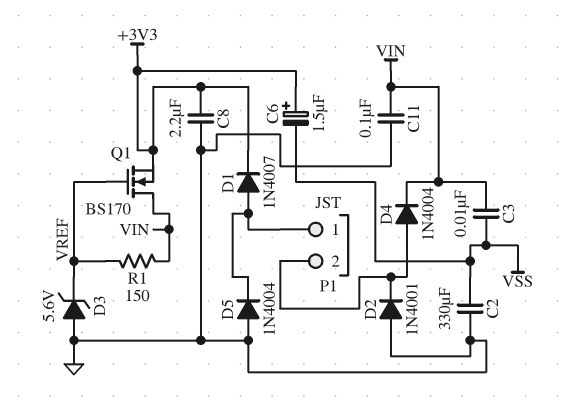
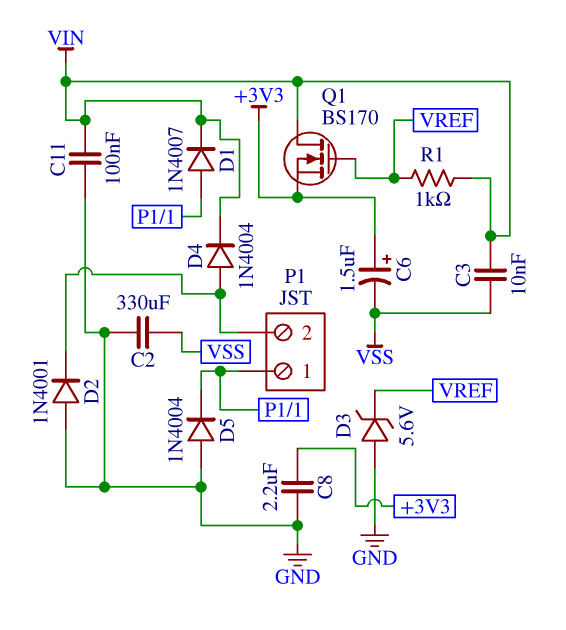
D1: diode 1N4007 (A P1/1, K +3V3) -> diode 1N4007 (A P1/1, K VIN)
R1: 150 (VIN, VREF) -> 1k (VIN, VREF)

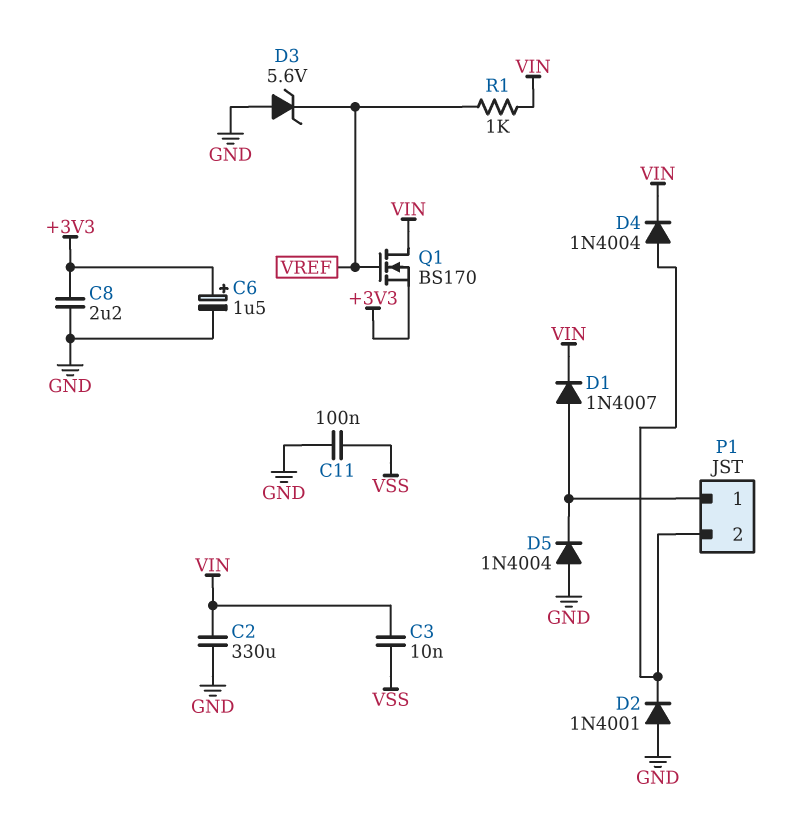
C2: 330uF (GND, VSS) -> 330uF (GND, VIN)
C6: 1.5uF (plus +3V3, minus VSS) -> 1.5uF (plus +3V3, minus GND)
C11: 100nF (GND, VIN) -> 100nF (GND, VSS)

